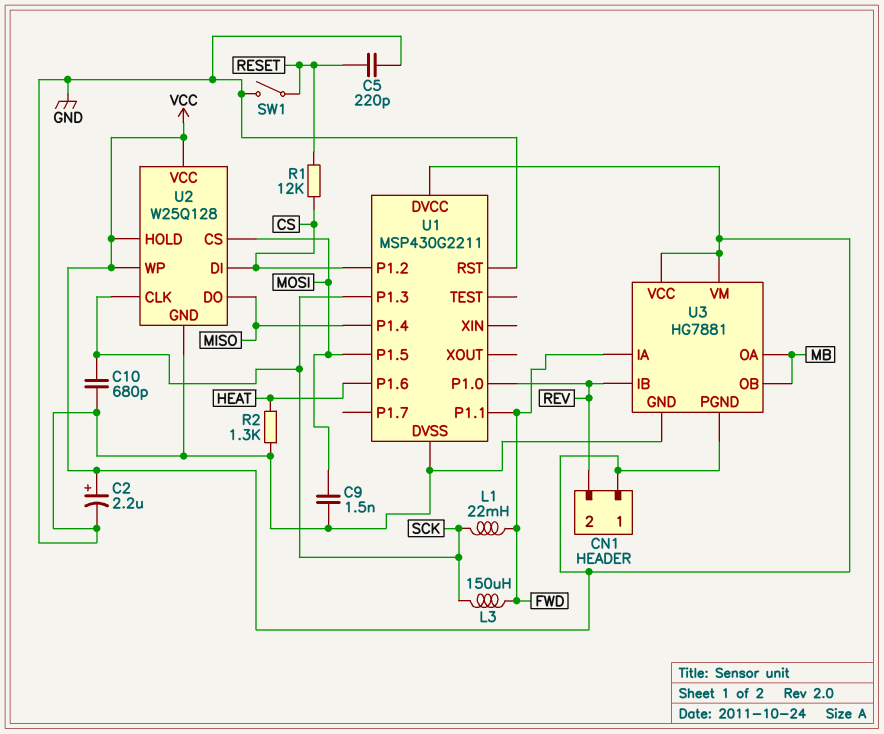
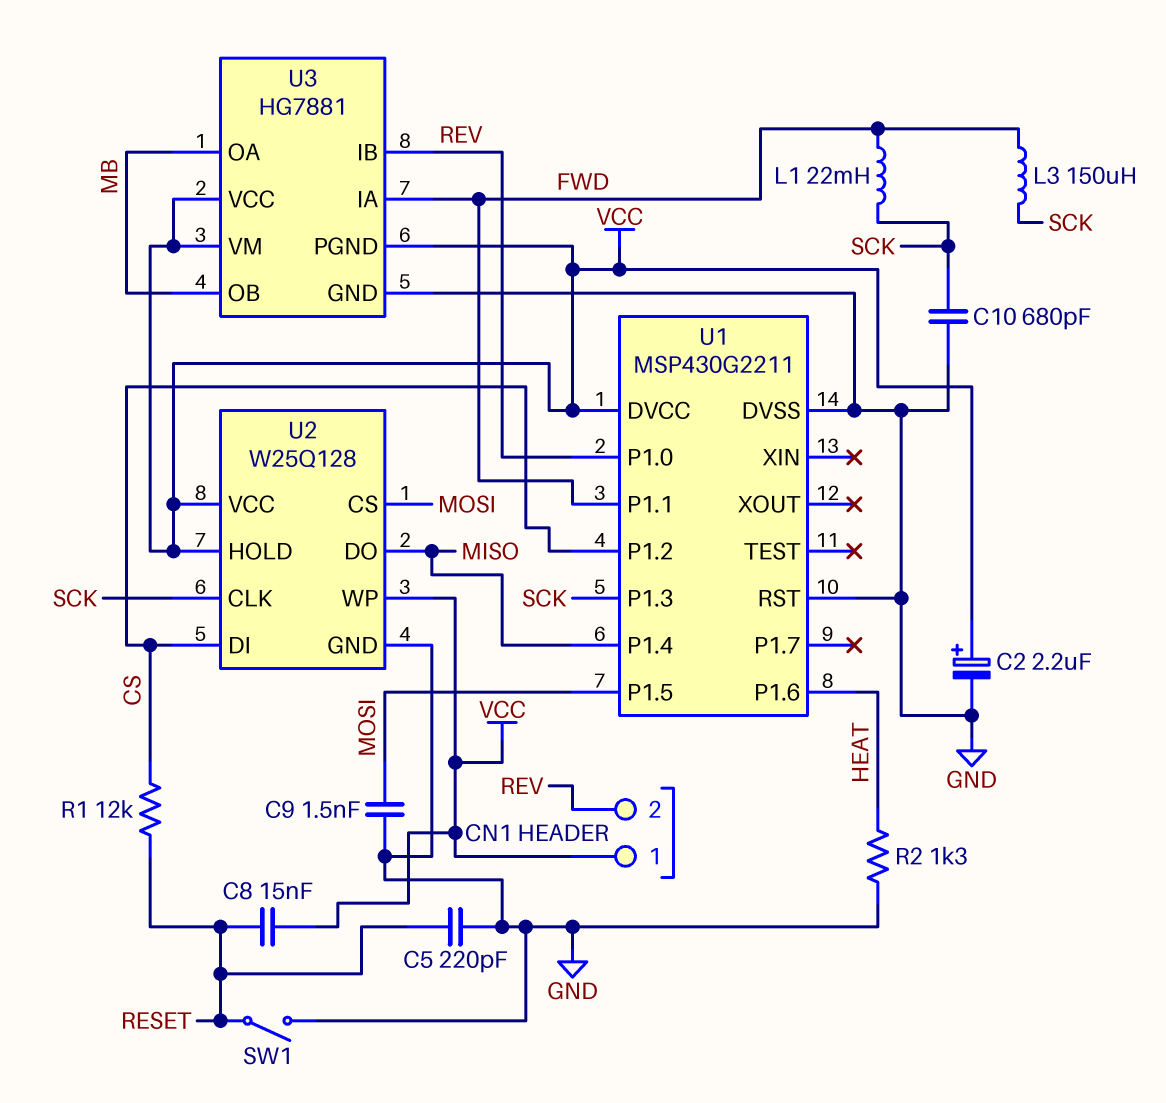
C8: none -> 15nF (RESET, VCC)

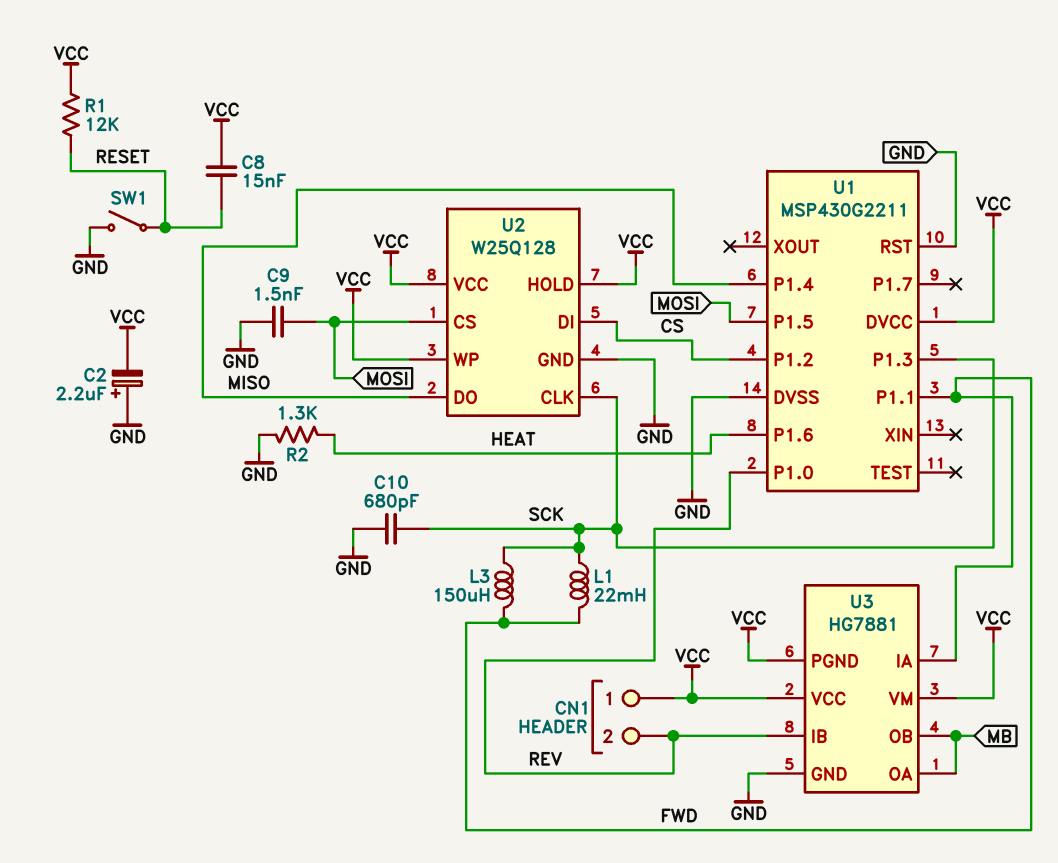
C2: 2.2uF (plus VCC, minus GND) -> 2.2uF (plus GND, minus VCC)
C5: 220pF (GND, RESET) -> none
R1: 12k (CS, RESET) -> 12k (RESET, VCC)

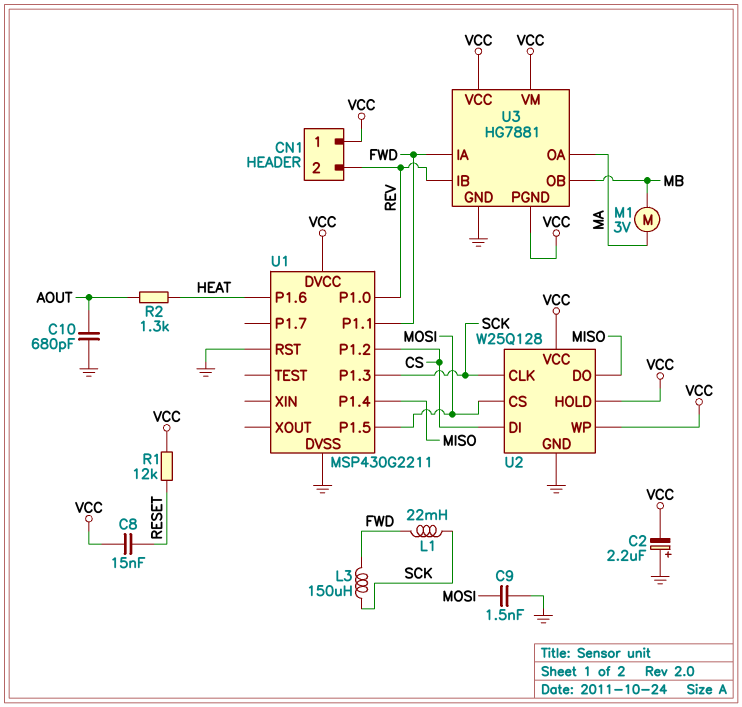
C10: 680pF (GND, SCK) -> 680pF (AOUT, GND)
M1: none -> motor 3V (MA, MB)
R2: 1.3k (GND, HEAT) -> 1.3k (AOUT, HEAT)
SW1: switch (GND, RESET) -> none
U3 pin OA: MB -> MA

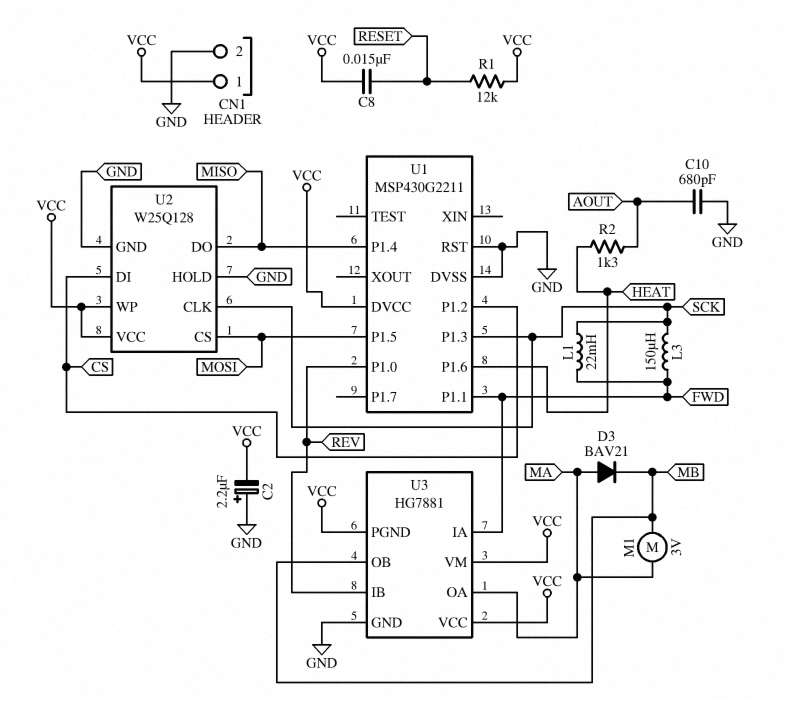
C9: 1.5nF (GND, MOSI) -> none
CN1 pin 2: REV -> GND
D3: none -> diode BAV21 (A MA, K MB)
U2 pin HOLD: VCC -> GND

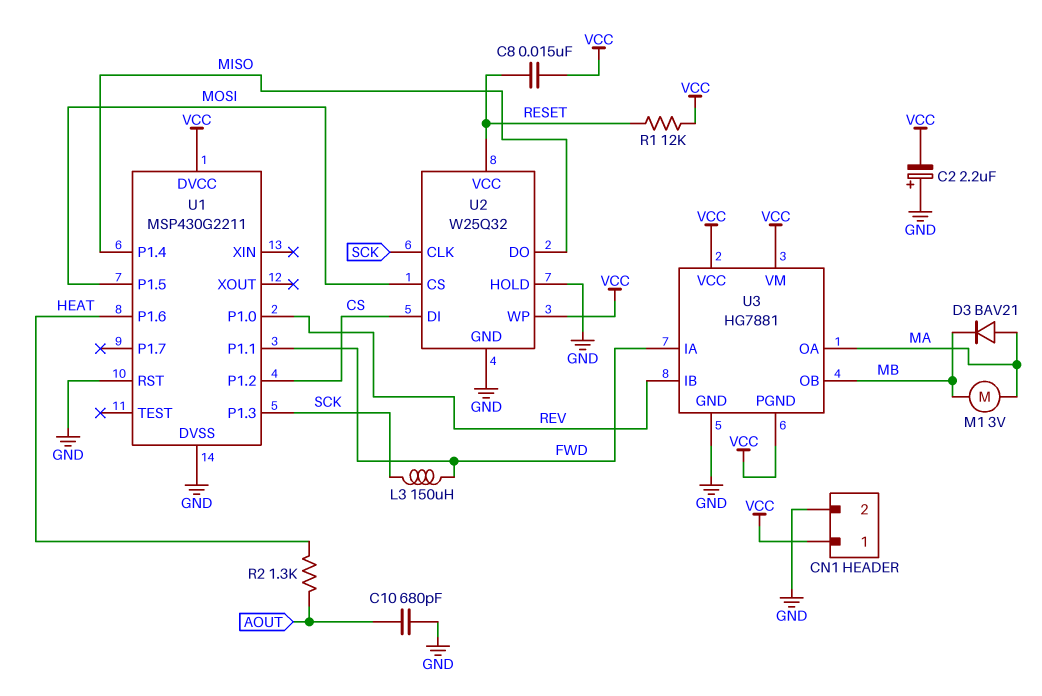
L1: 22mH (FWD, SCK) -> none
U2: W25Q128 -> W25Q32
U2 pin VCC: VCC -> RESET

